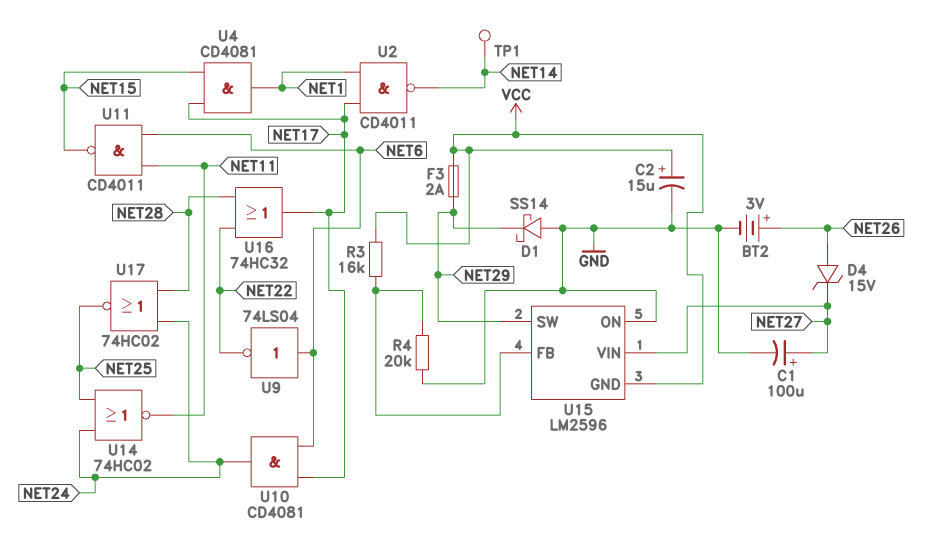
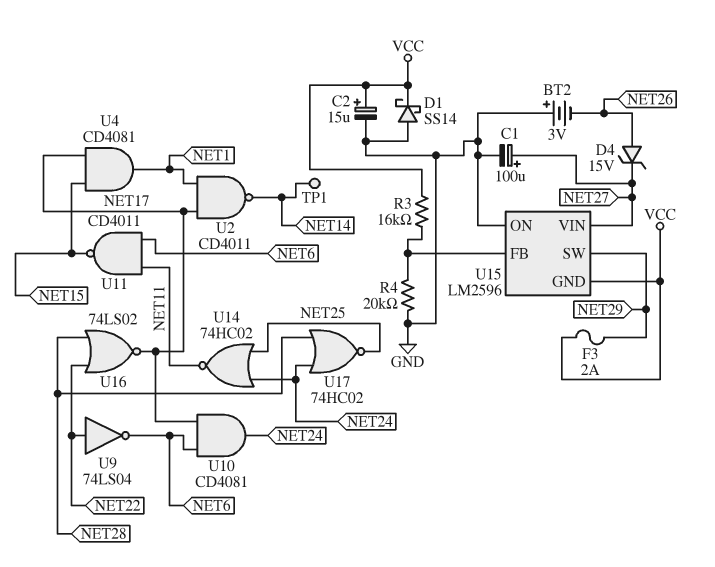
BT2: 3V (plus NET26, minus GND) -> 3V (plus GND, minus NET26)
D1: schottky SS14 (A GND, K NET29) -> schottky SS14 (A GND, K VCC)
U9: NOT 74LS04 (in NET6, out NET22) -> NOT 74LS04 (in NET22, out NET6)
U16: OR 74HC32 (in NET22, in NET28, out NET17) -> NOR 74LS02 (in NET22, in NET28, out NET17)

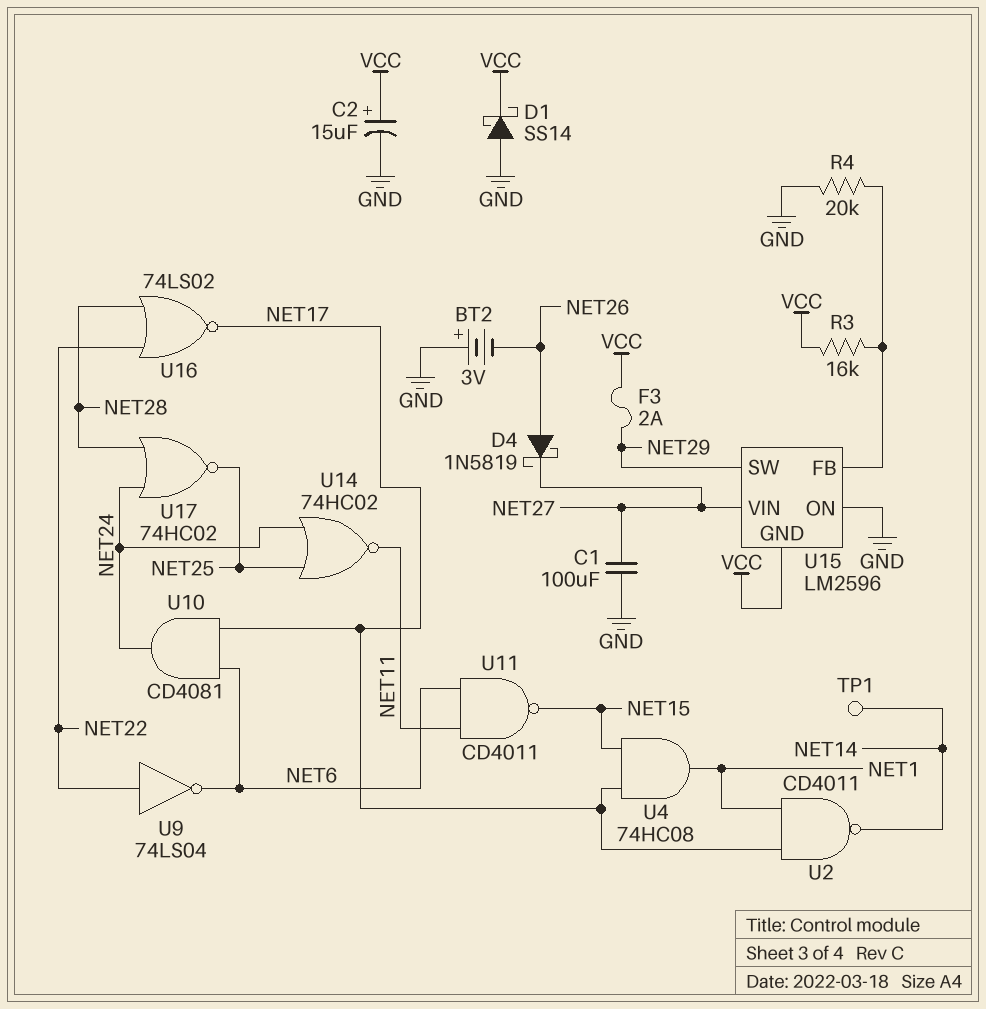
C1: 100uF (plus NET27, minus GND) -> 100uF (GND, NET27)
D4: zener 15V (A NET26, K NET27) -> schottky 1N5819 (A NET26, K NET27)
U4: AND CD4081 (in NET15, in NET17, out NET1) -> AND 74HC08 (in NET15, in NET17, out NET1)

